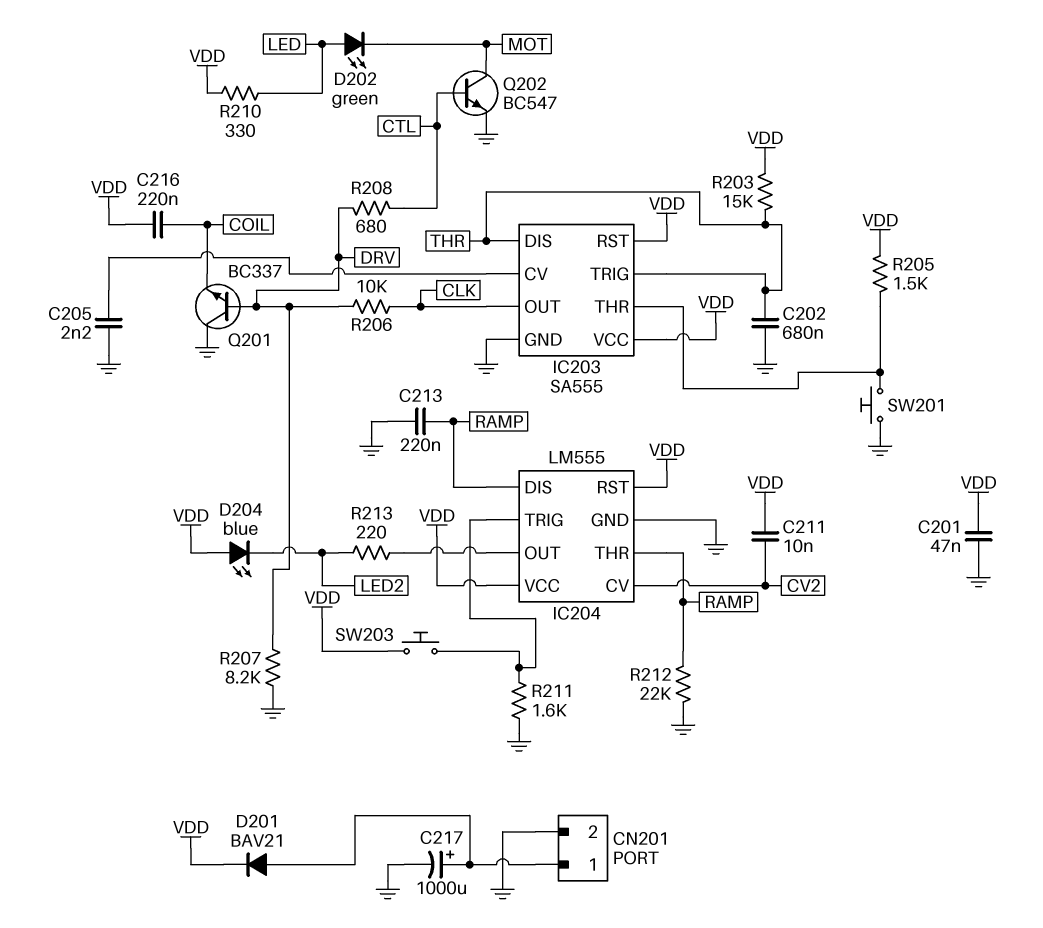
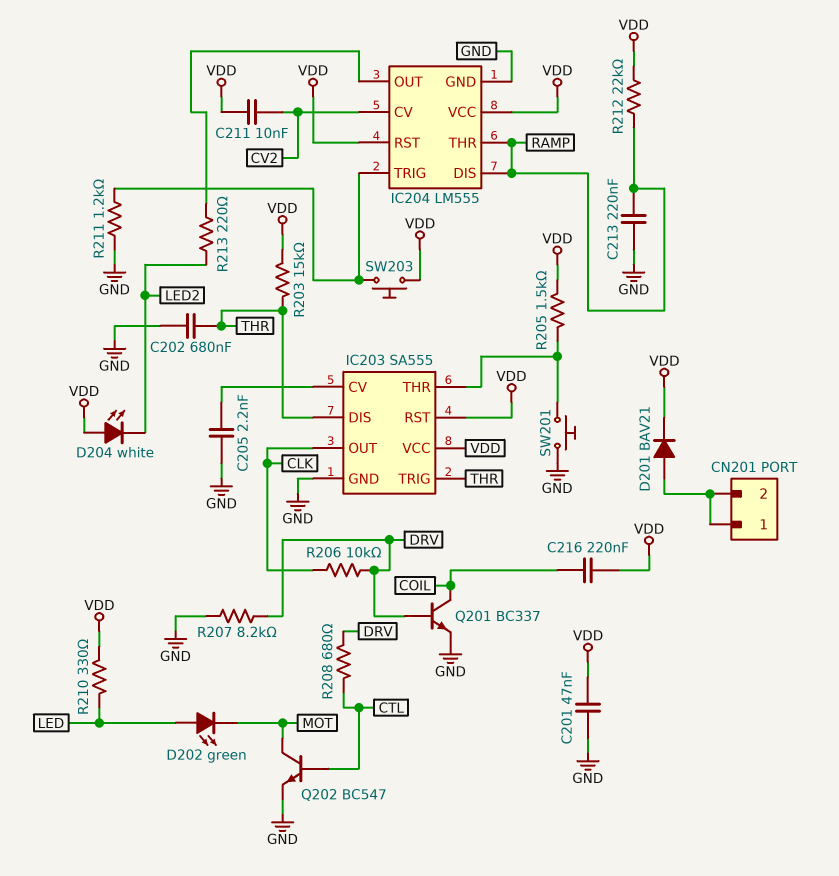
C217: 1000uF (plus CN201/1, minus GND) -> none
CN201 pin 2: GND -> CN201/1
D204: LED blue (A VDD, K LED2) -> LED white (A VDD, K LED2)
Q201: NPN BC337 (B DRV, C GND, E COIL) -> NPN BC337 (B DRV, C COIL, E GND)
R211: 1.6k (GND, IC204/TRIG) -> 1.2k (GND, IC204/TRIG)
R212: 22k (GND, RAMP) -> 22k (RAMP, VDD)

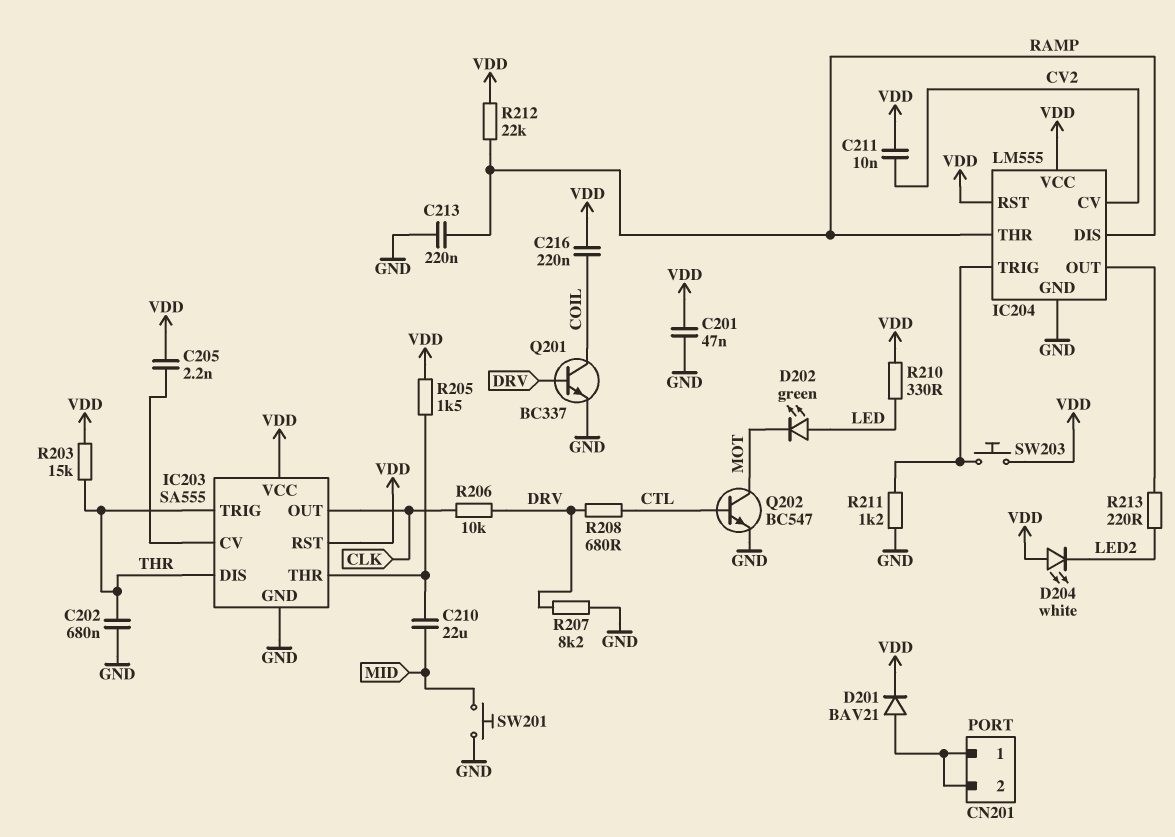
C205: 2.2nF (GND, IC203/CV) -> 2.2nF (IC203/CV, VDD)
C210: none -> 22uF (IC203/THR, MID)
SW201: button (GND, IC203/THR) -> button (GND, MID)

